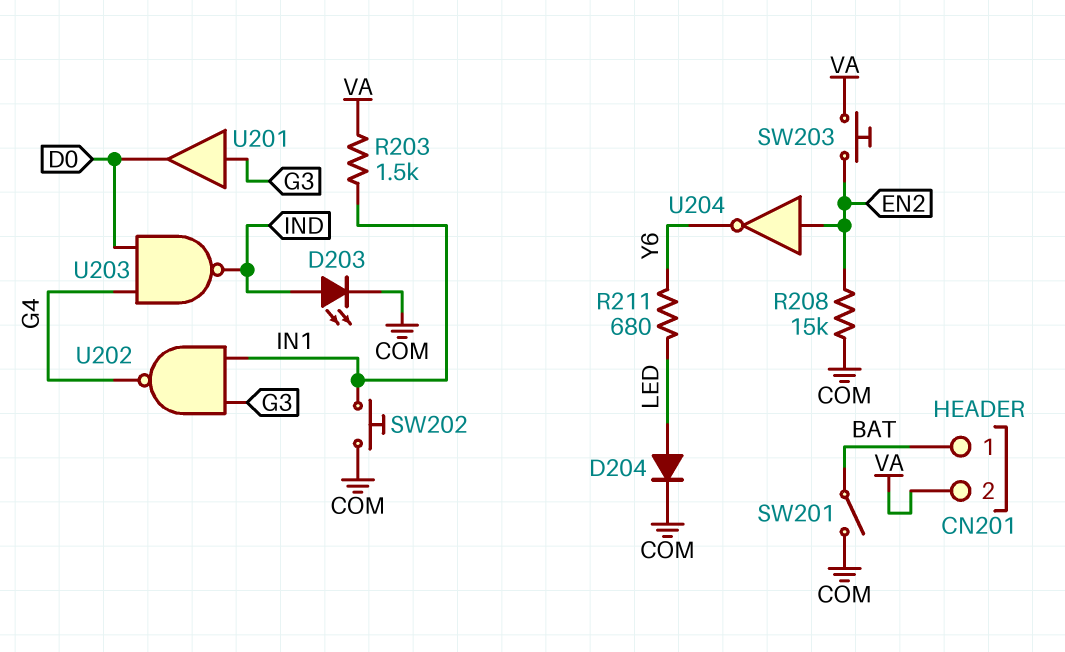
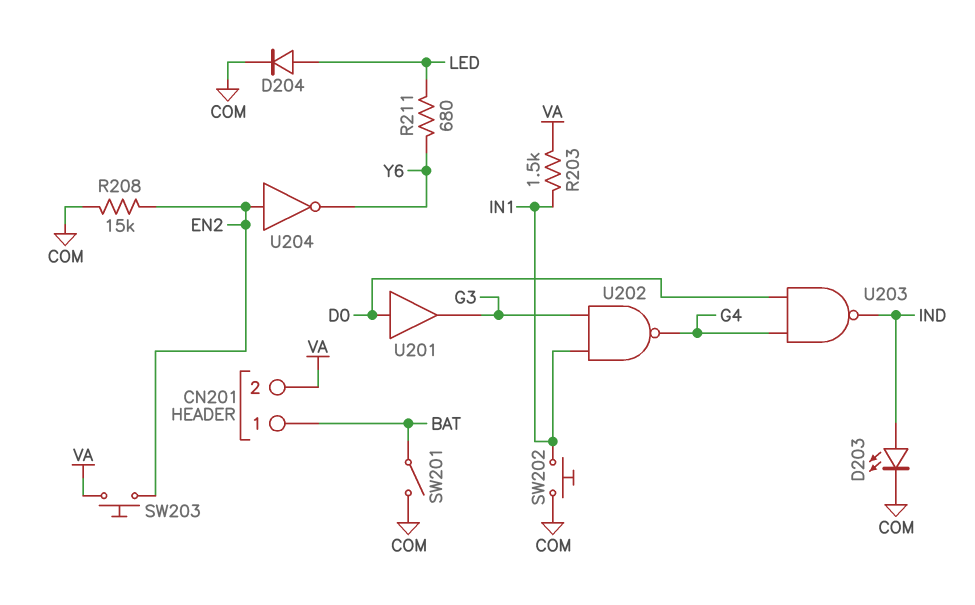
U201: buffer (in G3, out D0) -> buffer (in D0, out G3)

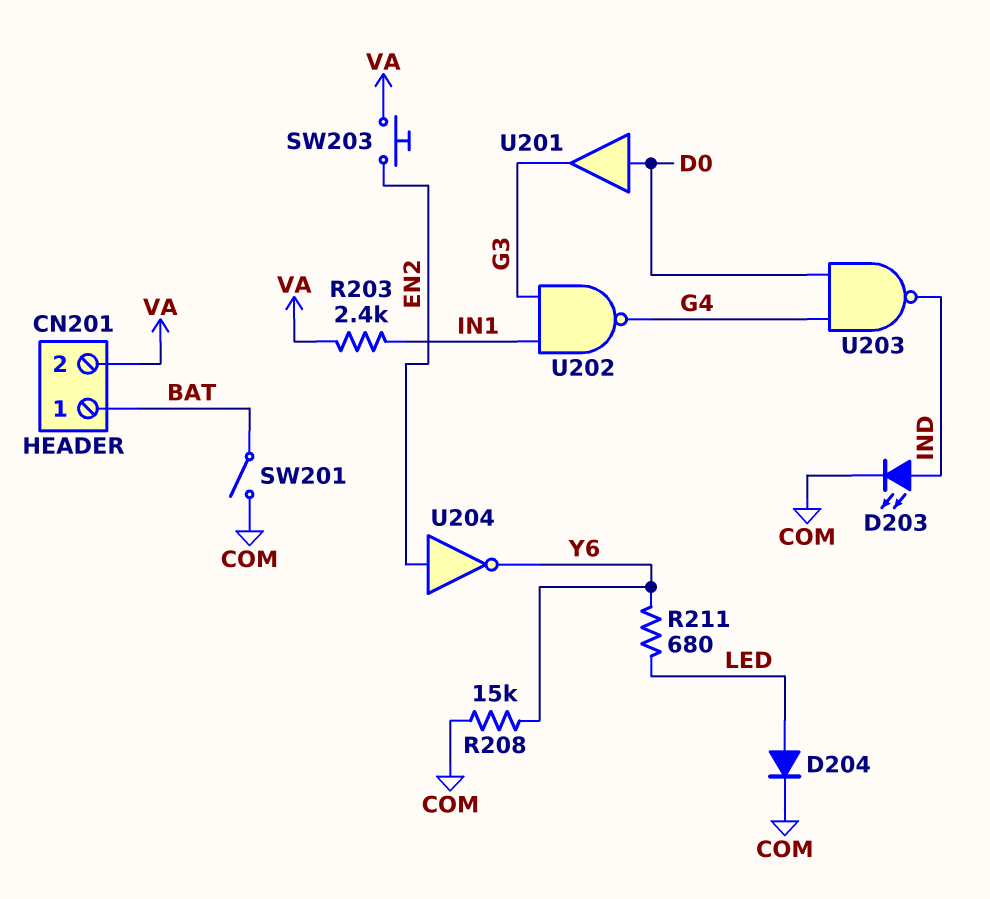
R203: 1.5k (IN1, VA) -> 2.4k (IN1, VA)
R208: 15k (COM, EN2) -> 15k (COM, Y6)
SW202: button (COM, IN1) -> none

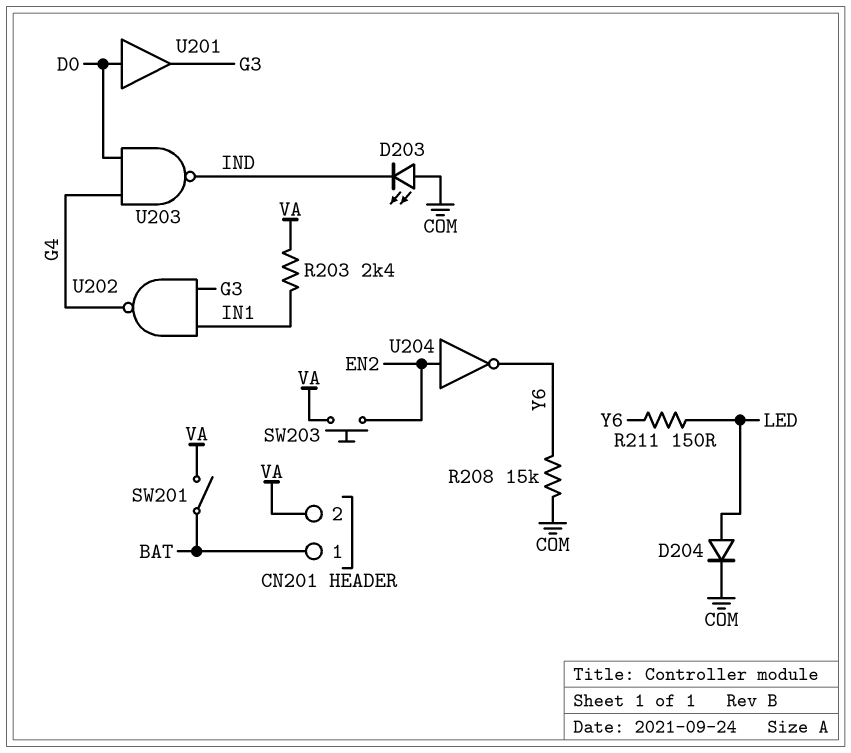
D203: LED (A IND, K COM) -> LED (A COM, K IND)
R211: 680 (LED, Y6) -> 150 (LED, Y6)
SW201: switch (BAT, COM) -> switch (BAT, VA)

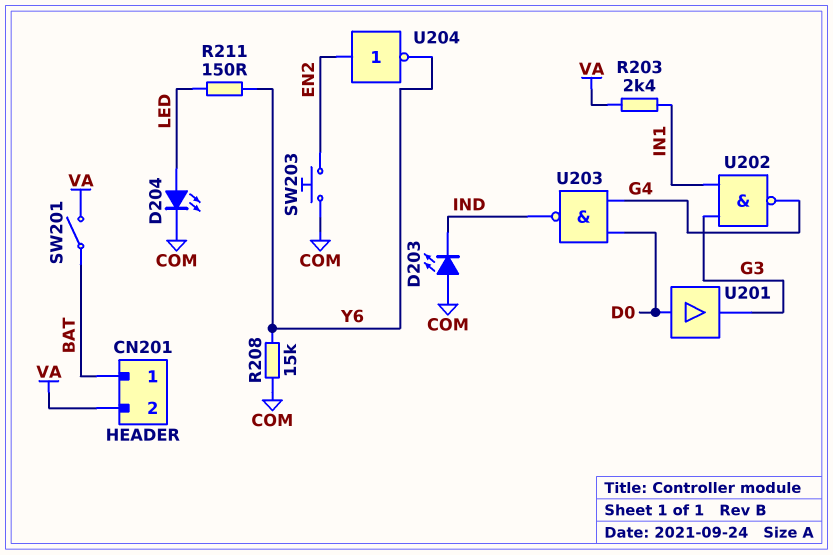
D204: diode (A LED, K COM) -> LED (A LED, K COM)
SW203: button (EN2, VA) -> button (COM, EN2)

